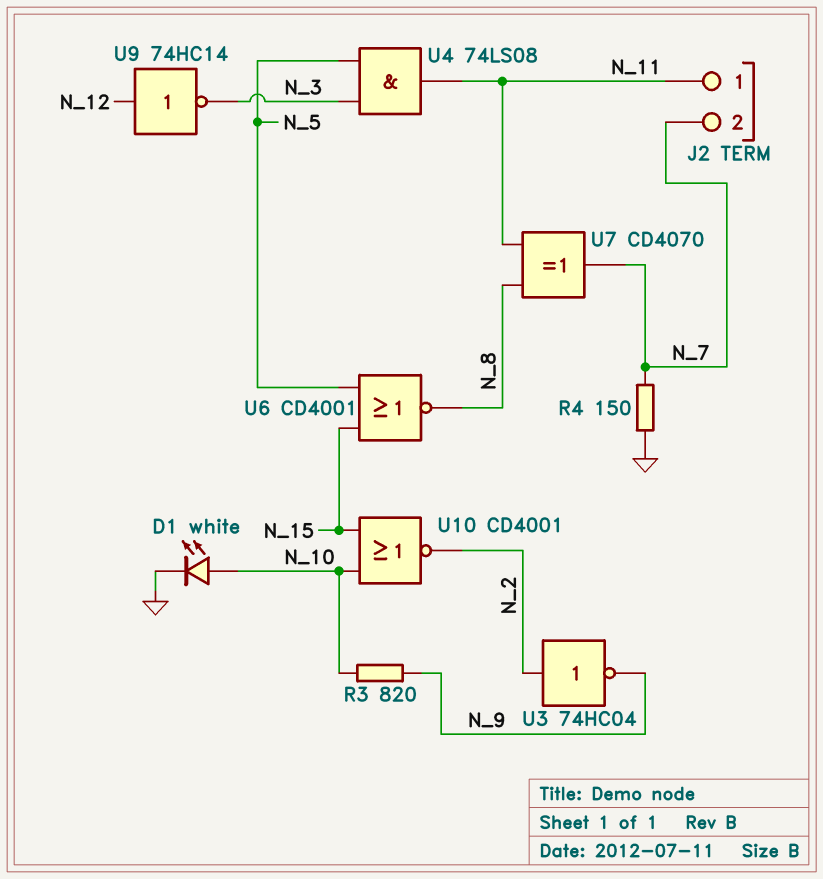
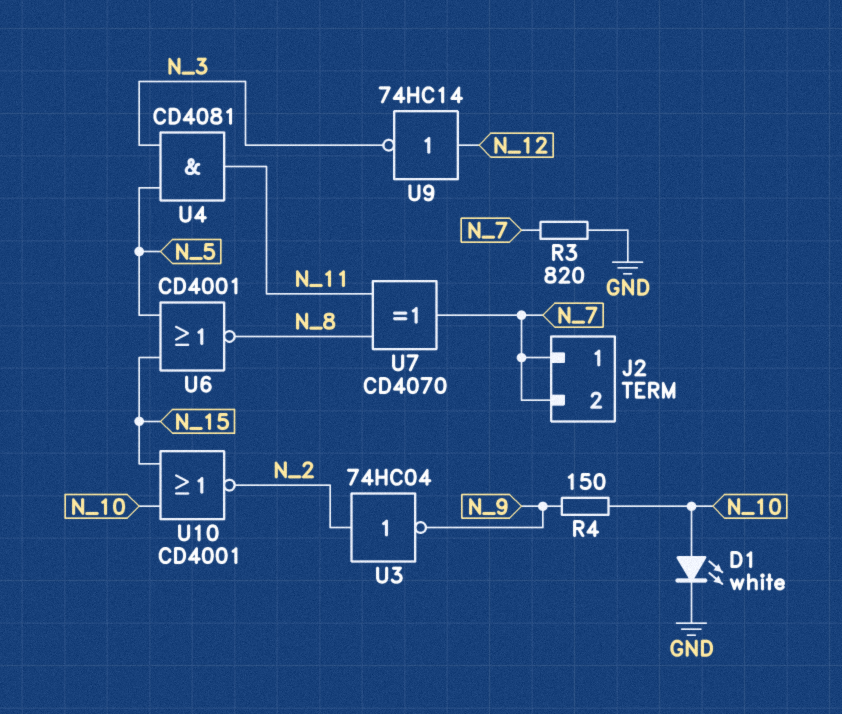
J2 pin 1: N_11 -> N_7
R3: 820 (N_9, N_10) -> 820 (GND, N_7)
R4: 150 (GND, N_7) -> 150 (N_9, N_10)
U4: AND 74LS08 (in N_3, in N_5, out N_11) -> AND CD4081 (in N_3, in N_5, out N_11)

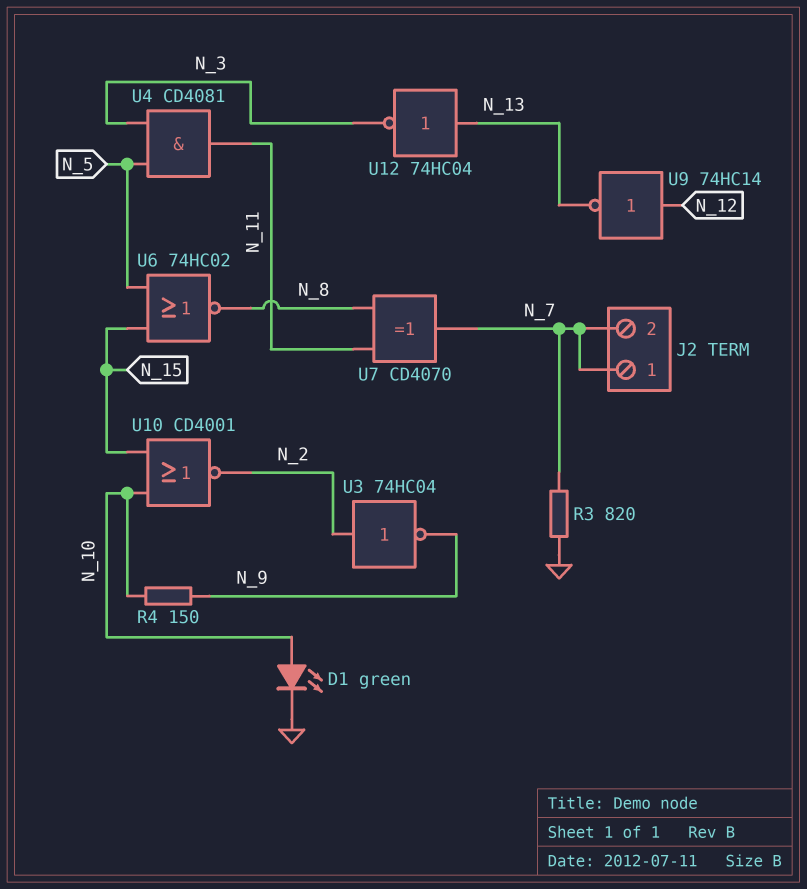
D1: LED white (A N_10, K GND) -> LED green (A N_10, K GND)
U6: NOR CD4001 (in N_5, in N_15, out N_8) -> NOR 74HC02 (in N_5, in N_15, out N_8)
U9: NOT 74HC14 (in N_12, out N_3) -> NOT 74HC14 (in N_12, out N_13)
U12: none -> NOT 74HC04 (in N_13, out N_3)

